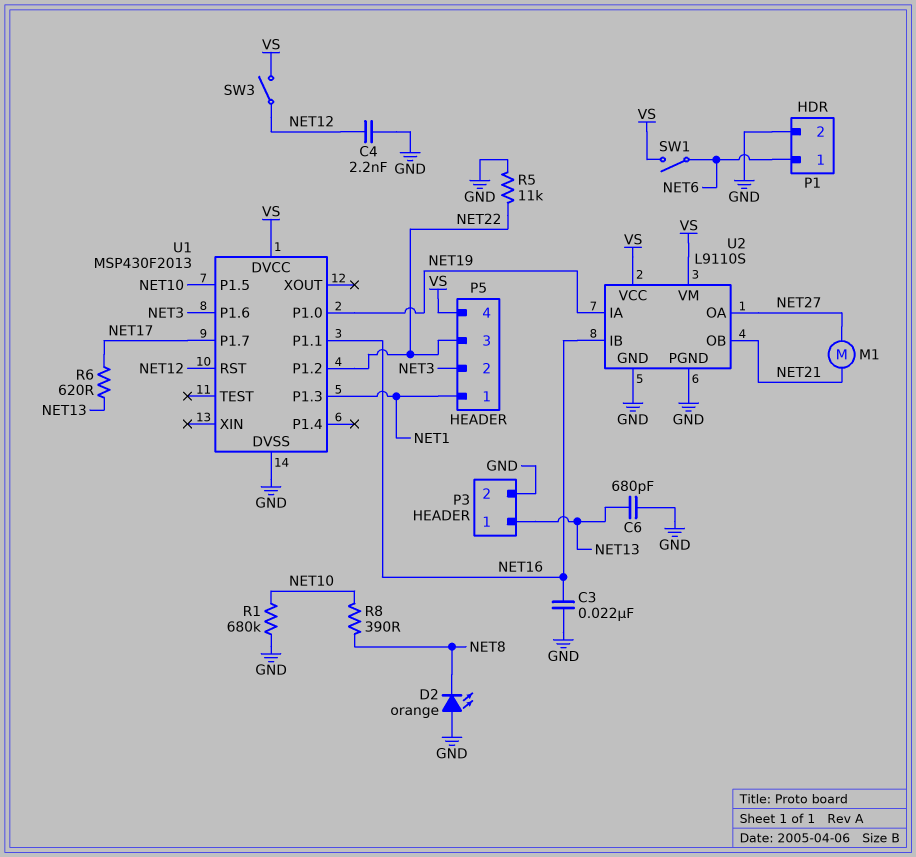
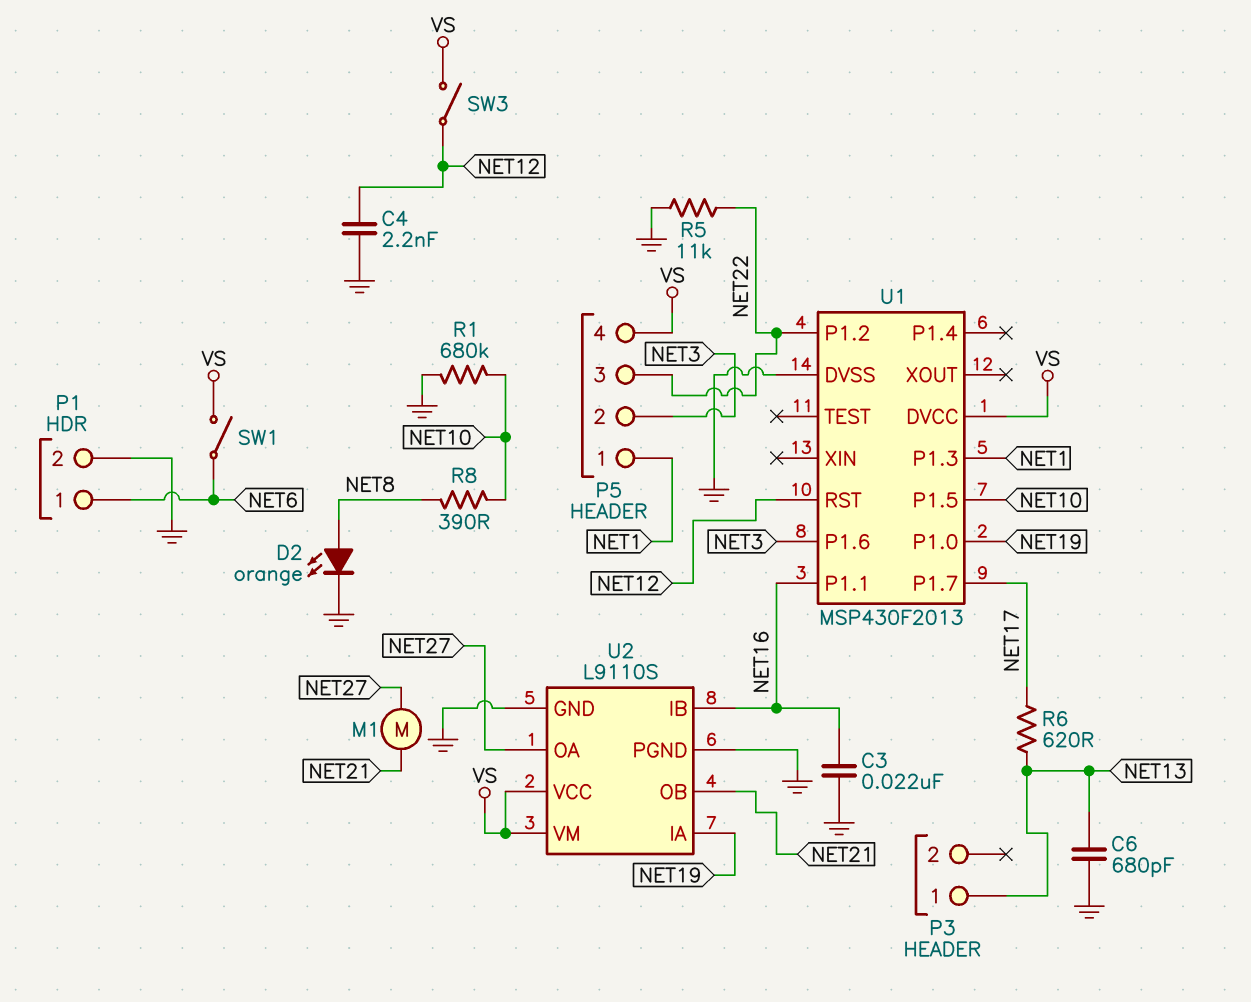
D2: LED orange (A GND, K NET8) -> LED orange (A NET8, K GND)
P3 pin 2: GND -> none

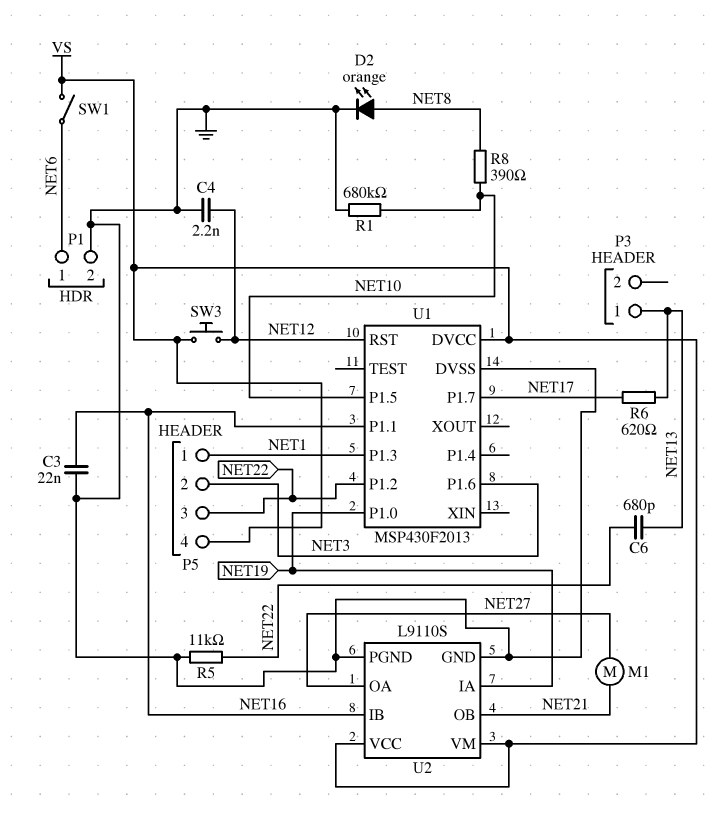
C6: 680pF (GND, NET13) -> 680pF (NET13, NET22)
SW3: switch (NET12, VS) -> button (NET12, VS)

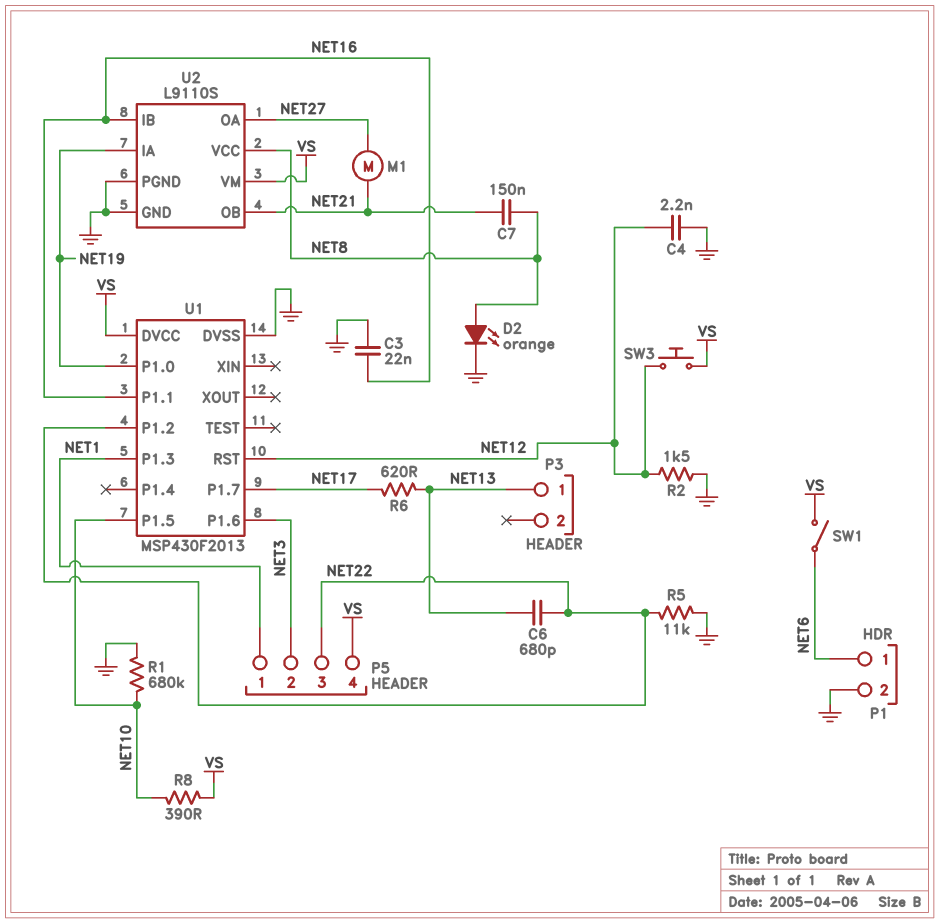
C7: none -> 150nF (NET8, NET21)
R2: none -> 1.5k (GND, NET12)
R8: 390 (NET8, NET10) -> 390 (NET10, VS)
U2 pin VCC: VS -> NET8

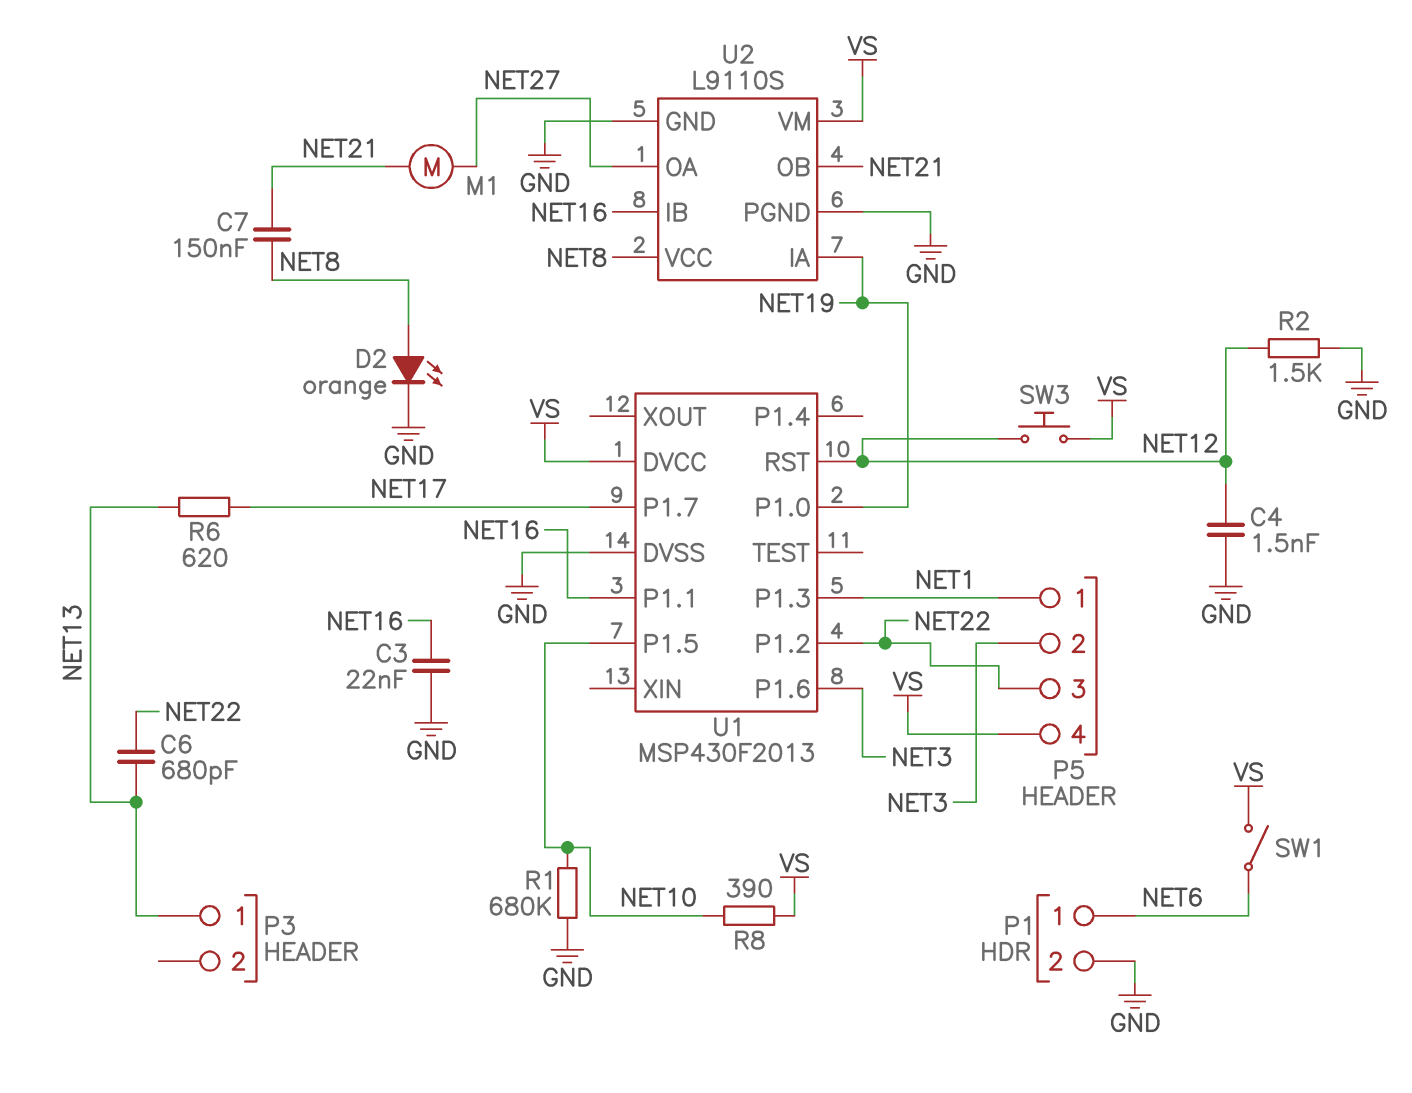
C4: 2.2nF (GND, NET12) -> 1.5nF (GND, NET12)
R5: 11k (GND, NET22) -> none

